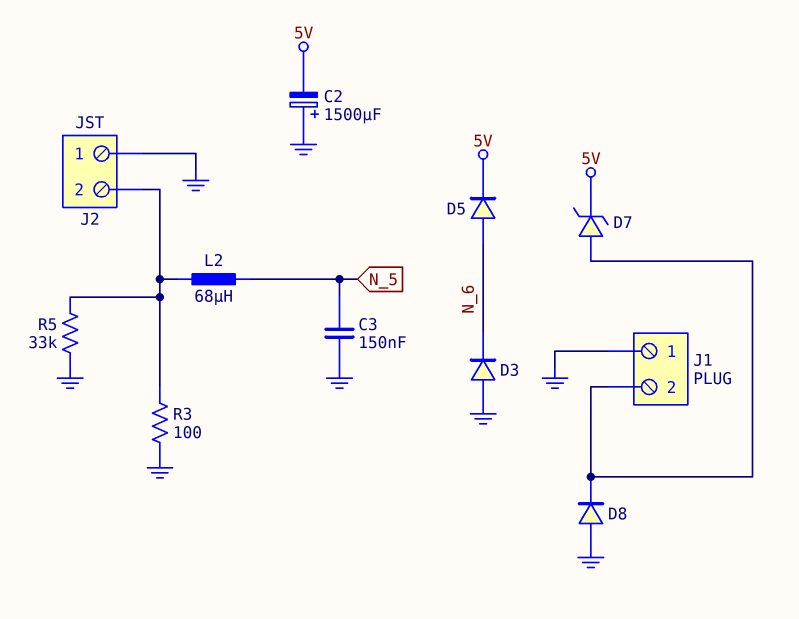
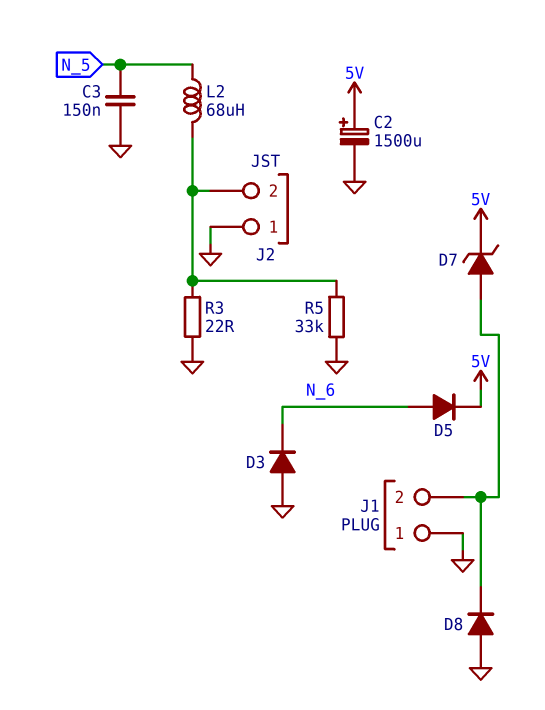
C2: 1500uF (plus GND, minus 5V) -> 1500uF (plus 5V, minus GND)
R3: 100 (GND, J2/2) -> 22 (GND, J2/2)

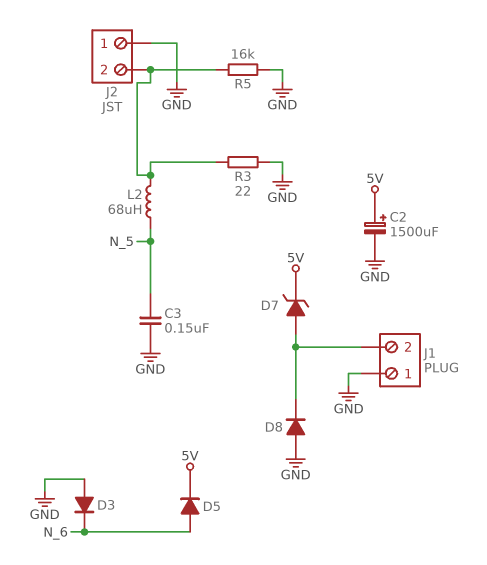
R5: 33k (GND, J2/2) -> 16k (GND, J2/2)

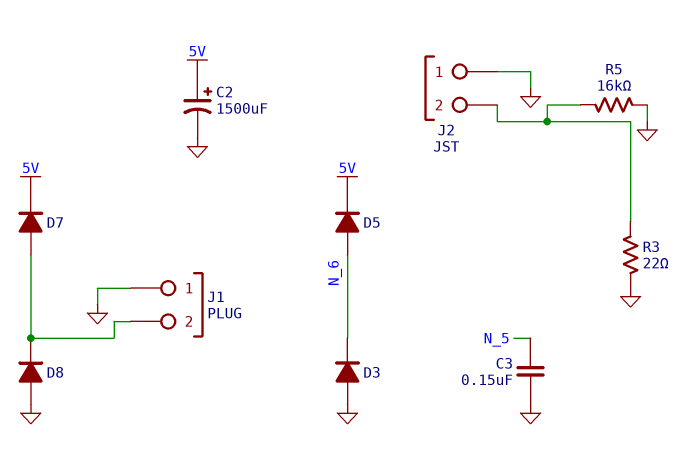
D7: zener (A J1/2, K 5V) -> diode (A J1/2, K 5V)
L2: 68uH (J2/2, N_5) -> none

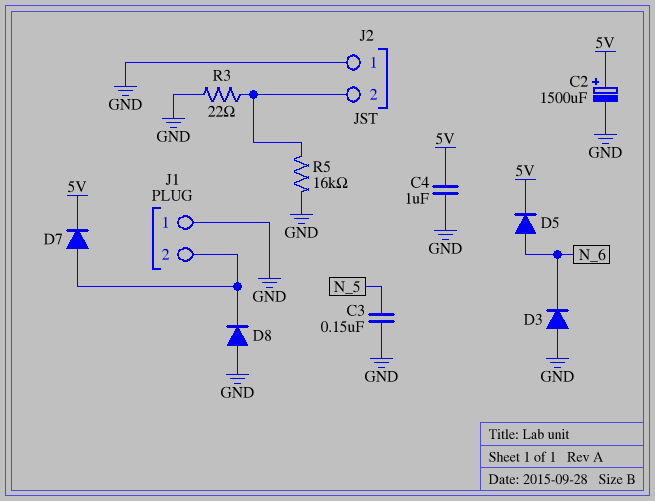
C4: none -> 1uF (5V, GND)

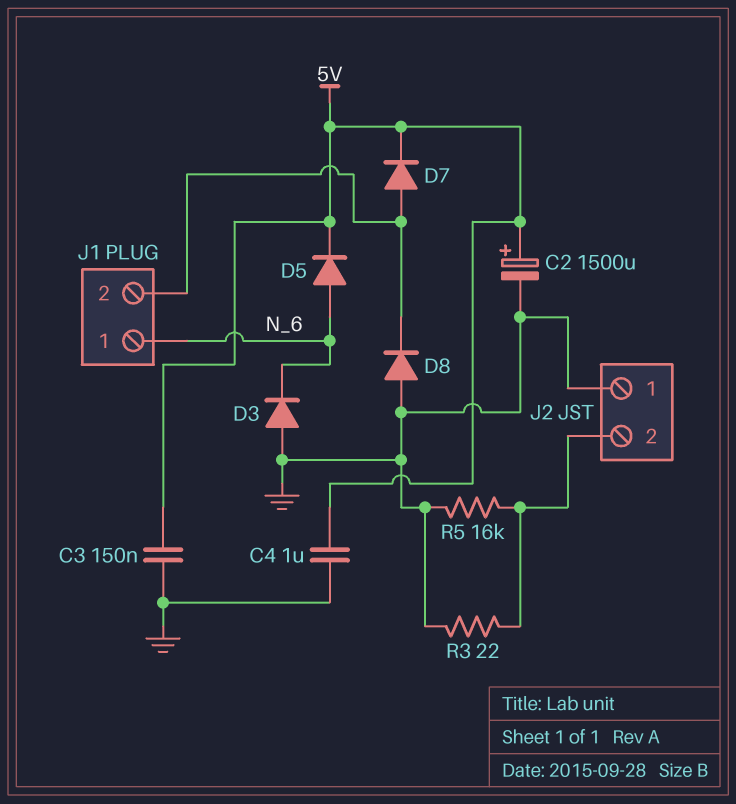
C3: 150nF (GND, N_5) -> 150nF (5V, GND)
J1 pin 1: GND -> N_6

